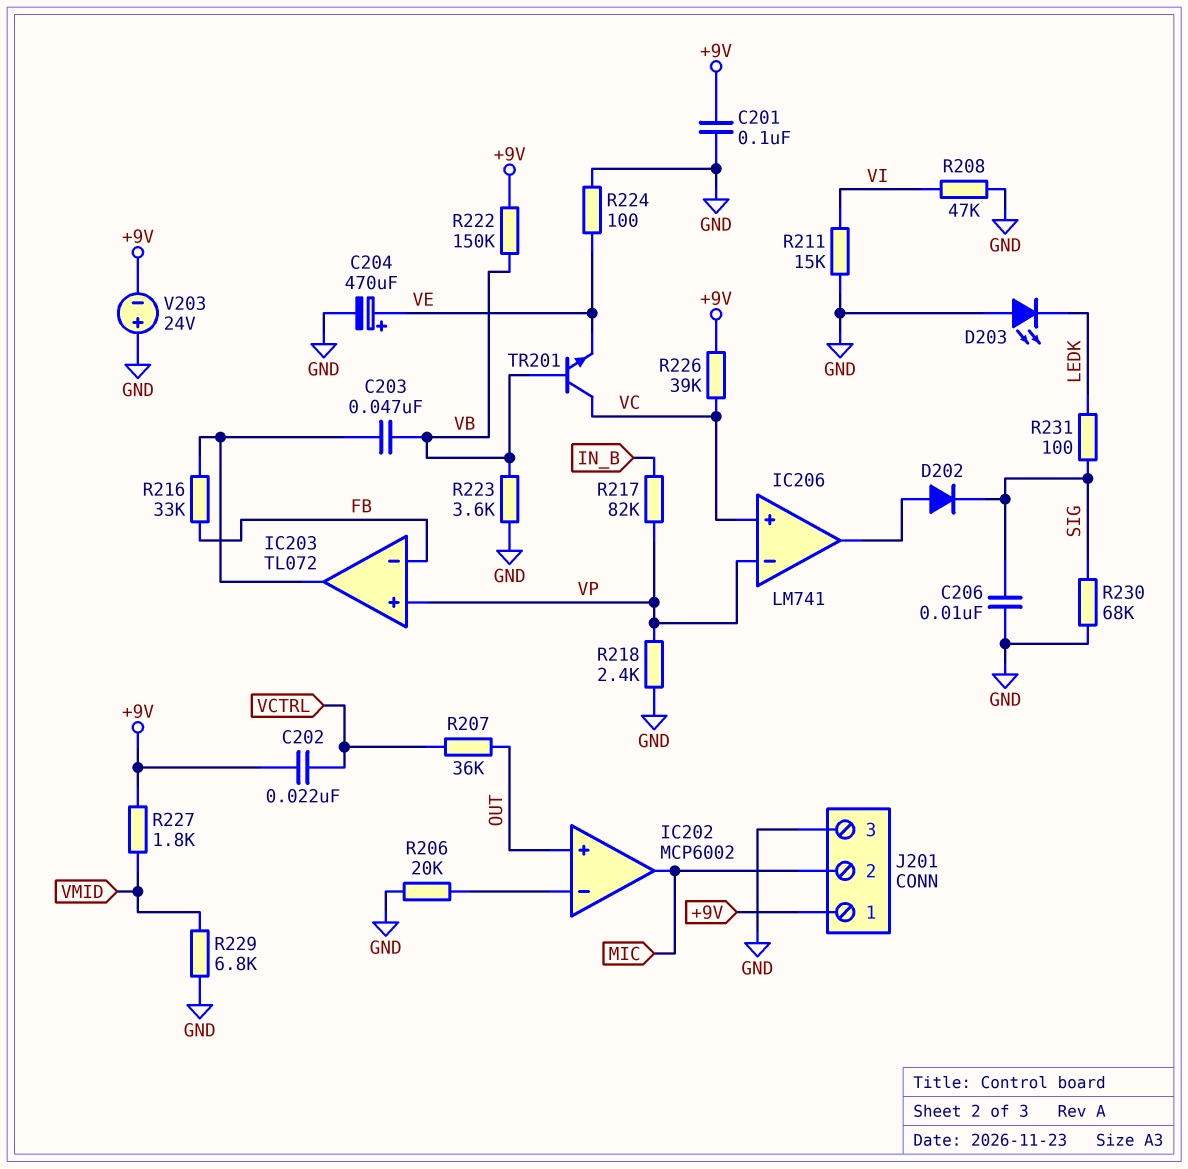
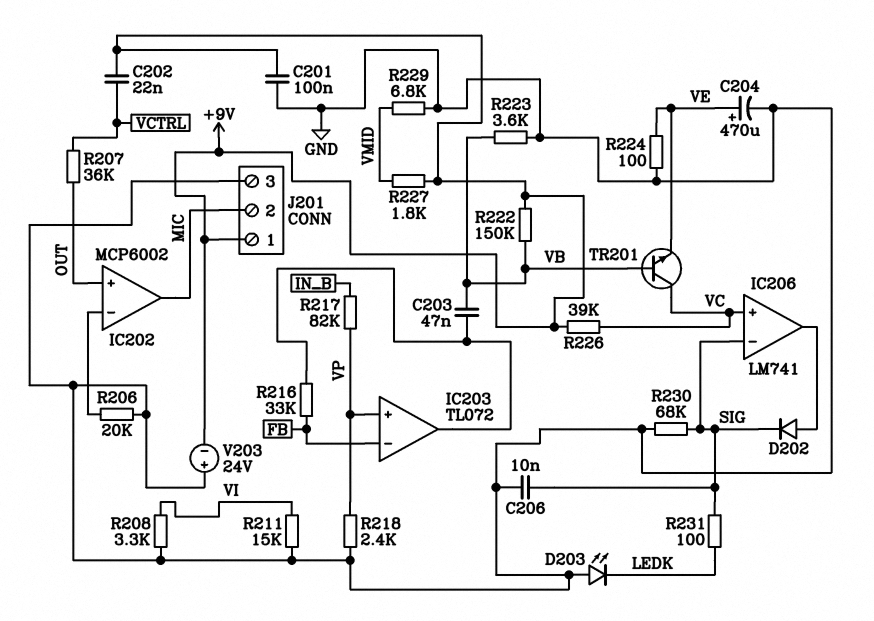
IC206 pin in-: VP -> SIG
R208: 47k (GND, VI) -> 3.3k (GND, VI)

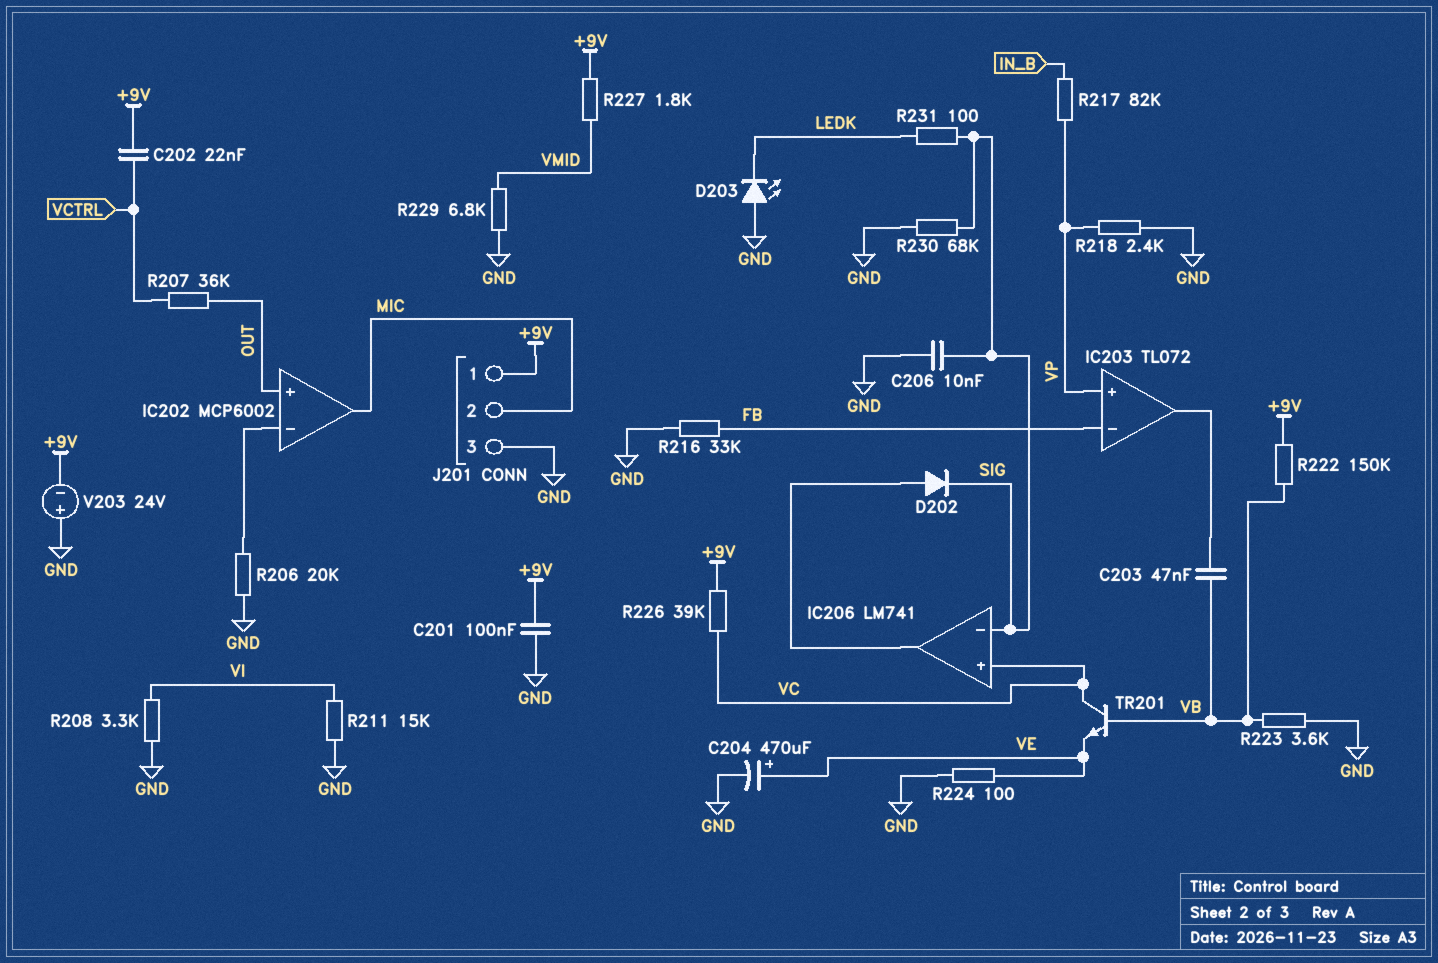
R216: 33k (FB, IC203/out) -> 33k (FB, GND)

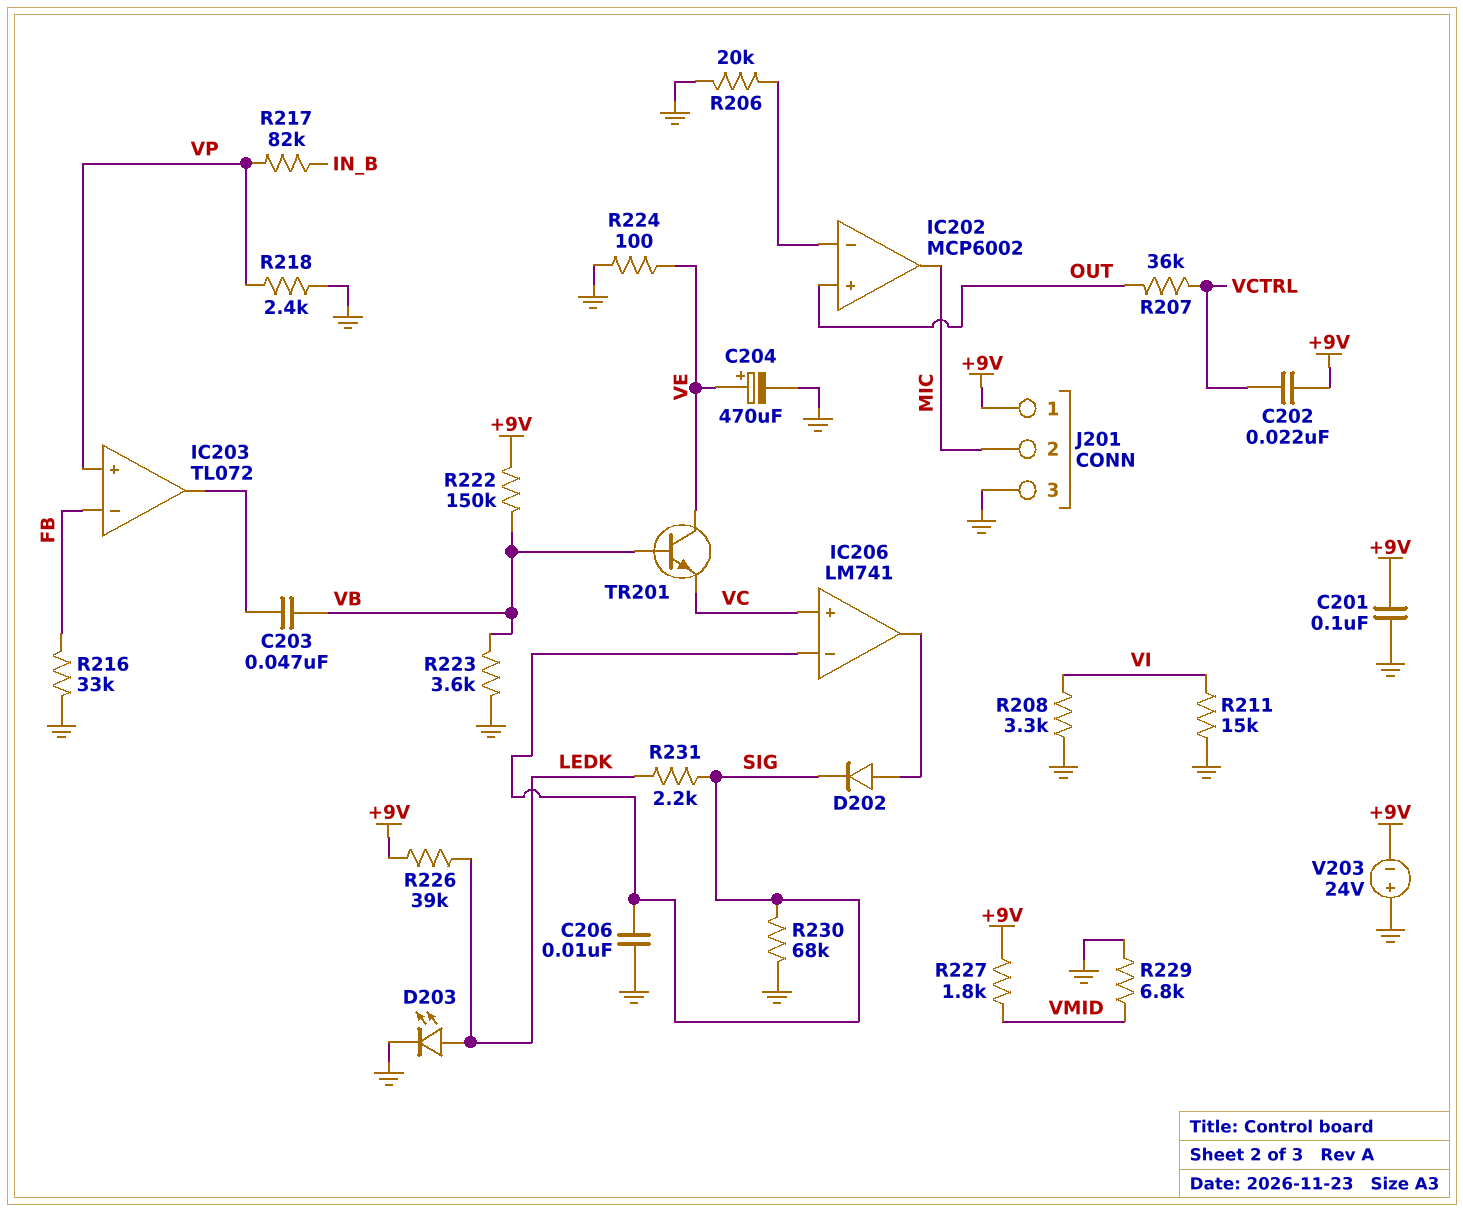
D203: LED (A GND, K LEDK) -> LED (A LEDK, K GND)
R226: 39k (+9V, VC) -> 39k (+9V, LEDK)
R231: 100 (LEDK, SIG) -> 2.2k (LEDK, SIG)
TR201: NPN (B VB, C VC, E VE) -> NPN (B VB, C VE, E VC)

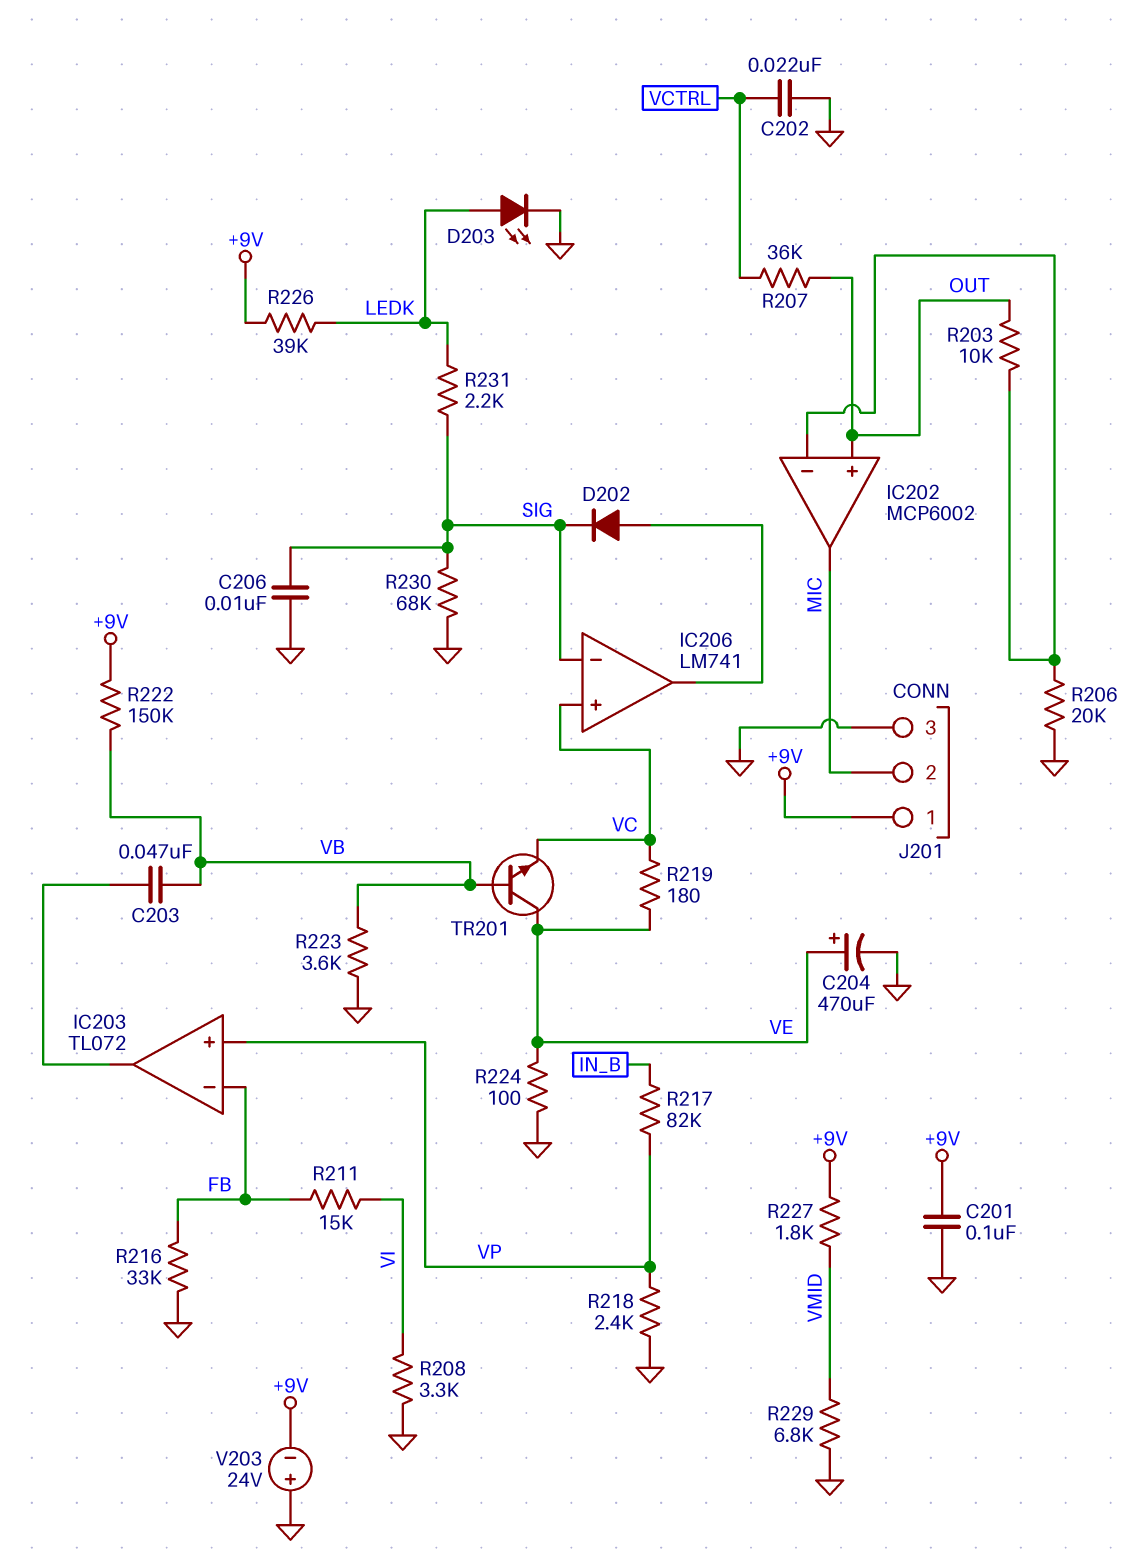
C202: 22nF (+9V, VCTRL) -> 22nF (GND, VCTRL)
R203: none -> 10k (IC202/in-, OUT)
R211: 15k (GND, VI) -> 15k (FB, VI)
R219: none -> 180 (VC, VE)

